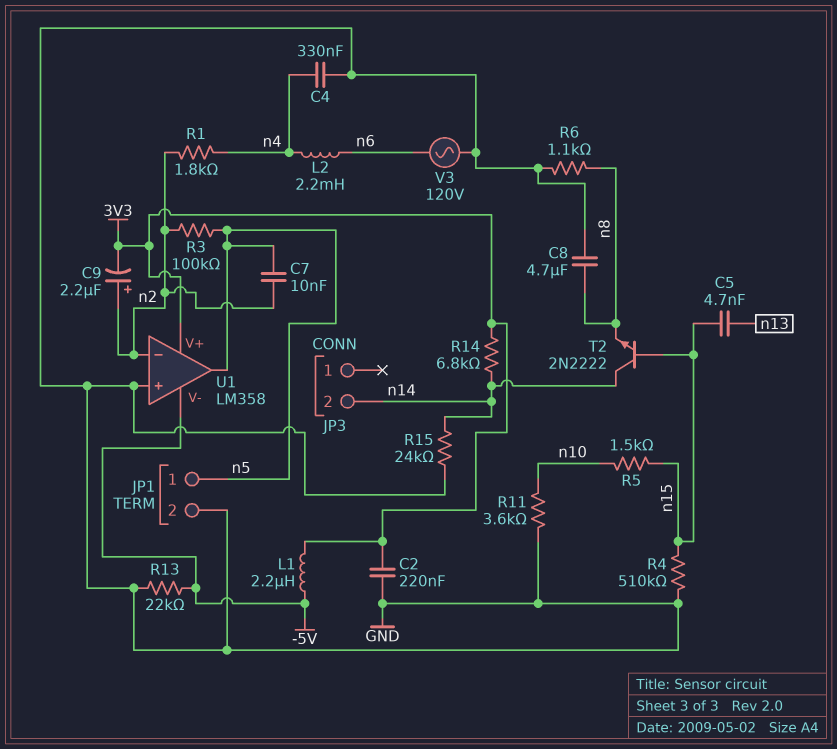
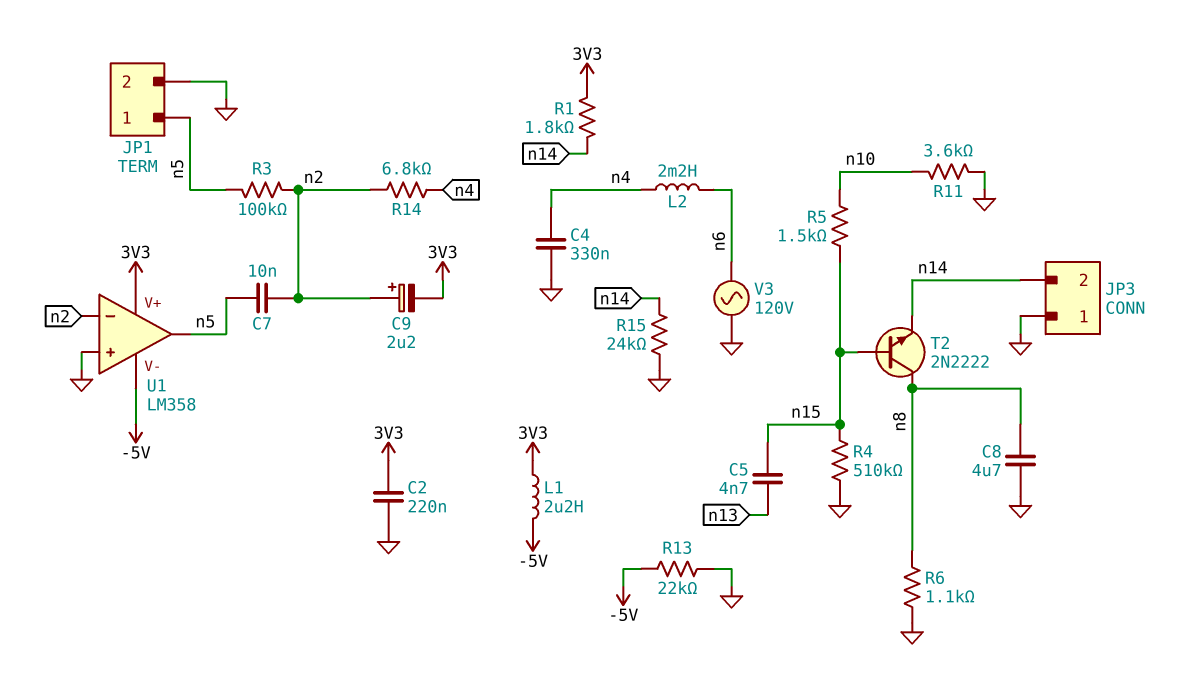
JP3 pin 1: none -> GND
R1: 1.8k (n2, n4) -> 1.8k (3V3, n14)
R14: 6.8k (3V3, n14) -> 6.8k (n2, n4)
T2: NPN 2N2222 (B n15, C n14, E n8) -> NPN 2N2222 (B n15, C n8, E n14)

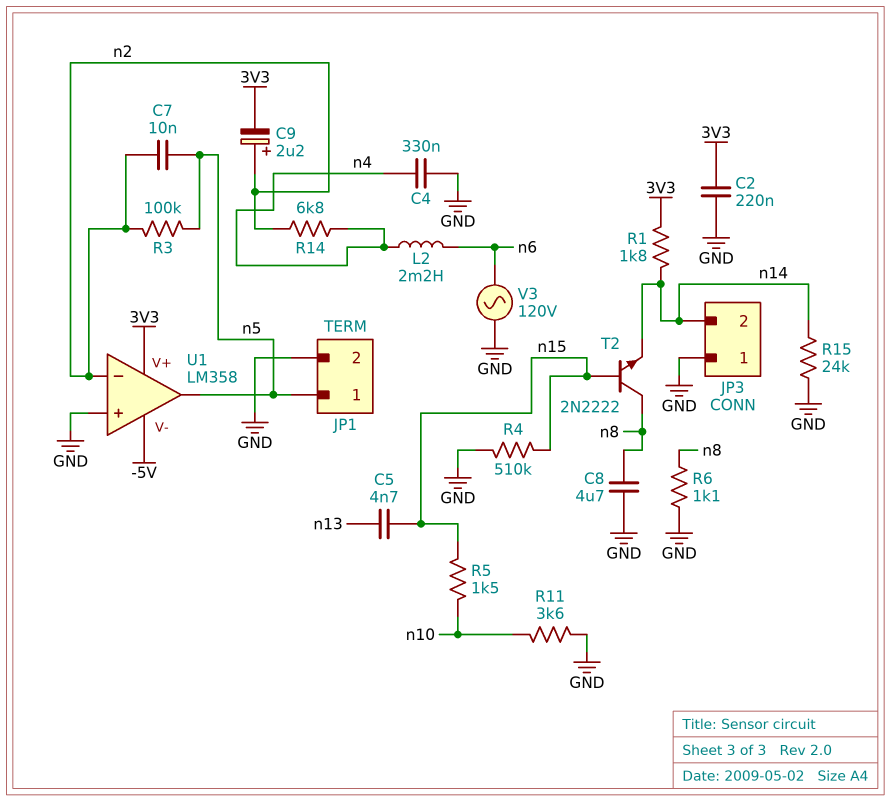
L1: 2.2uH (-5V, 3V3) -> none
R13: 22k (-5V, GND) -> none

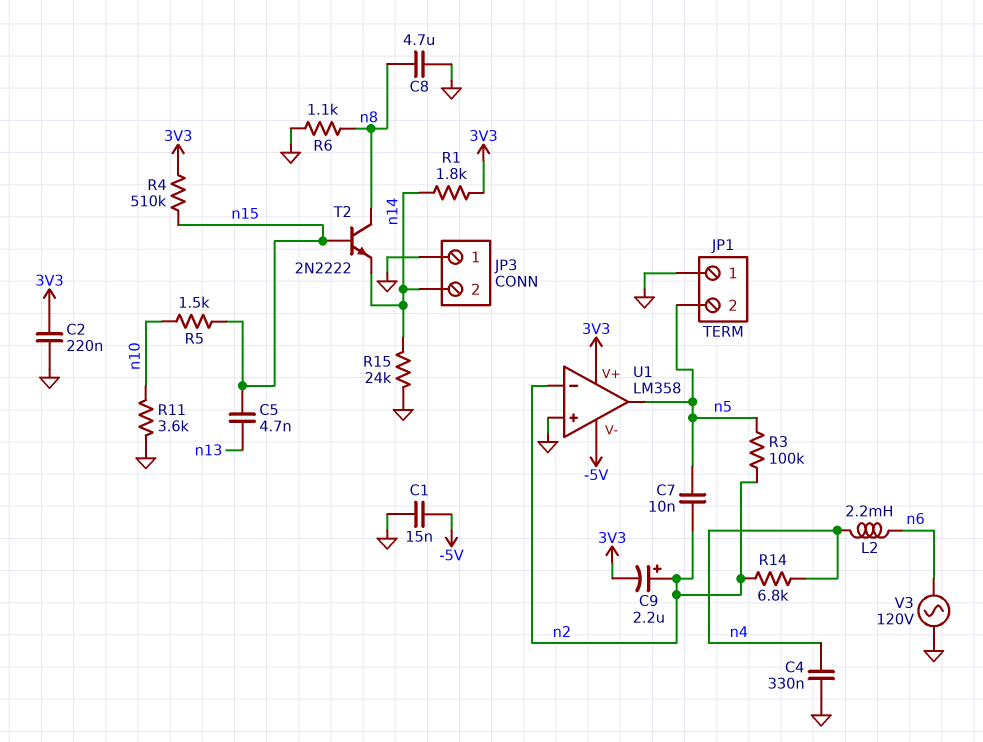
C1: none -> 15nF (-5V, GND)
JP1 pin 1: n5 -> GND
JP1 pin 2: GND -> n5
R4: 510k (GND, n15) -> 510k (3V3, n15)

